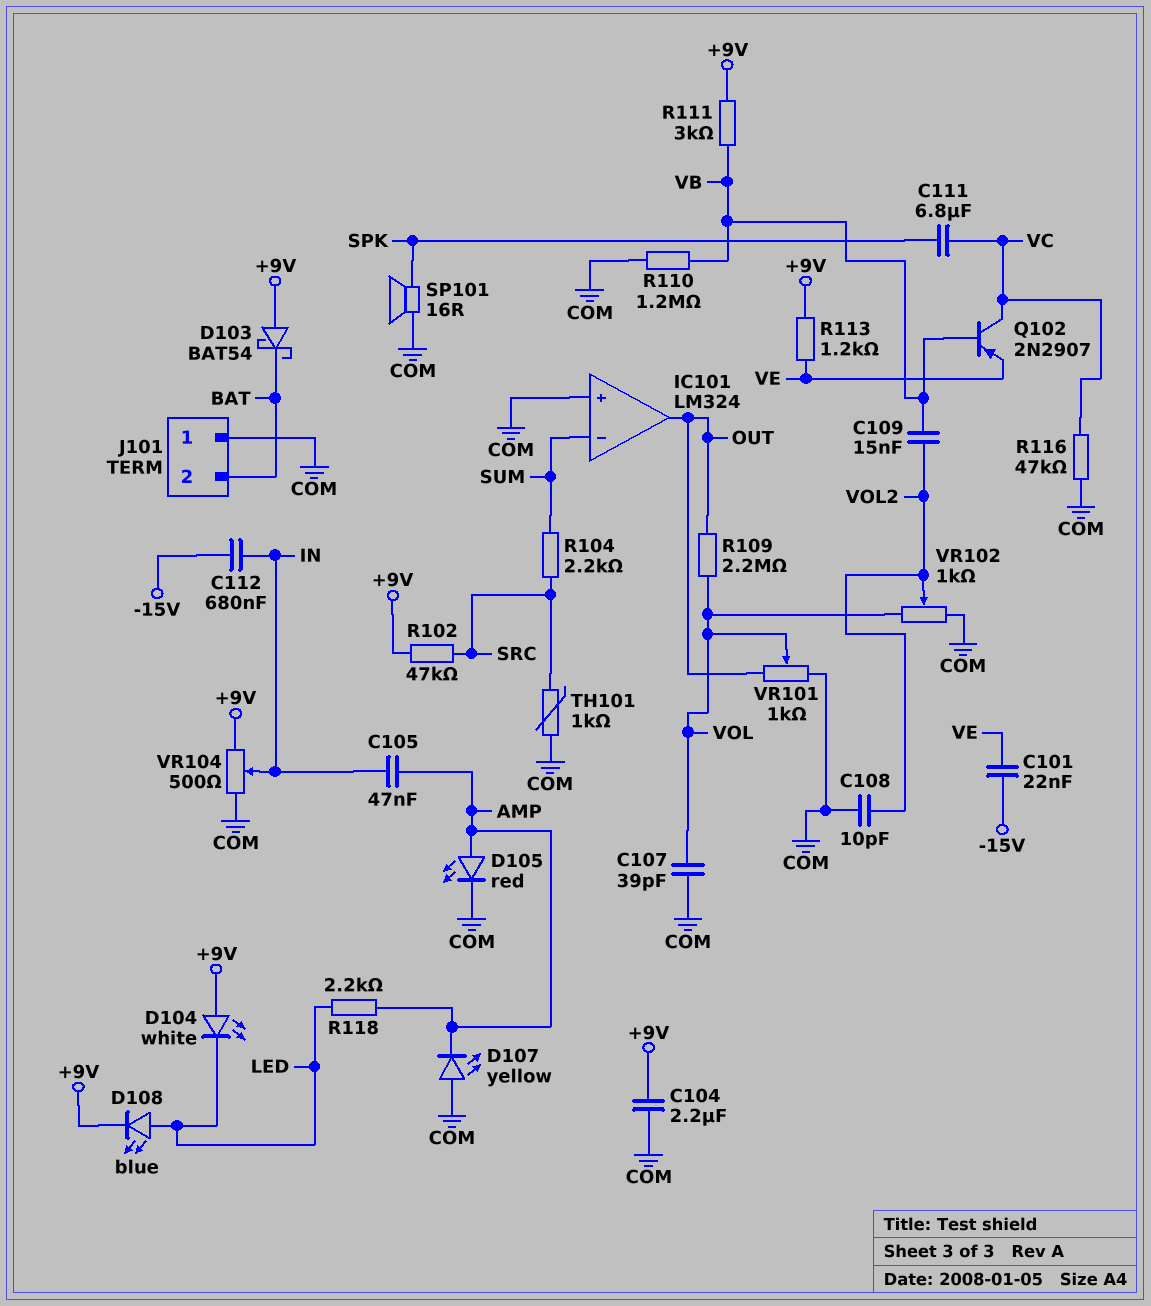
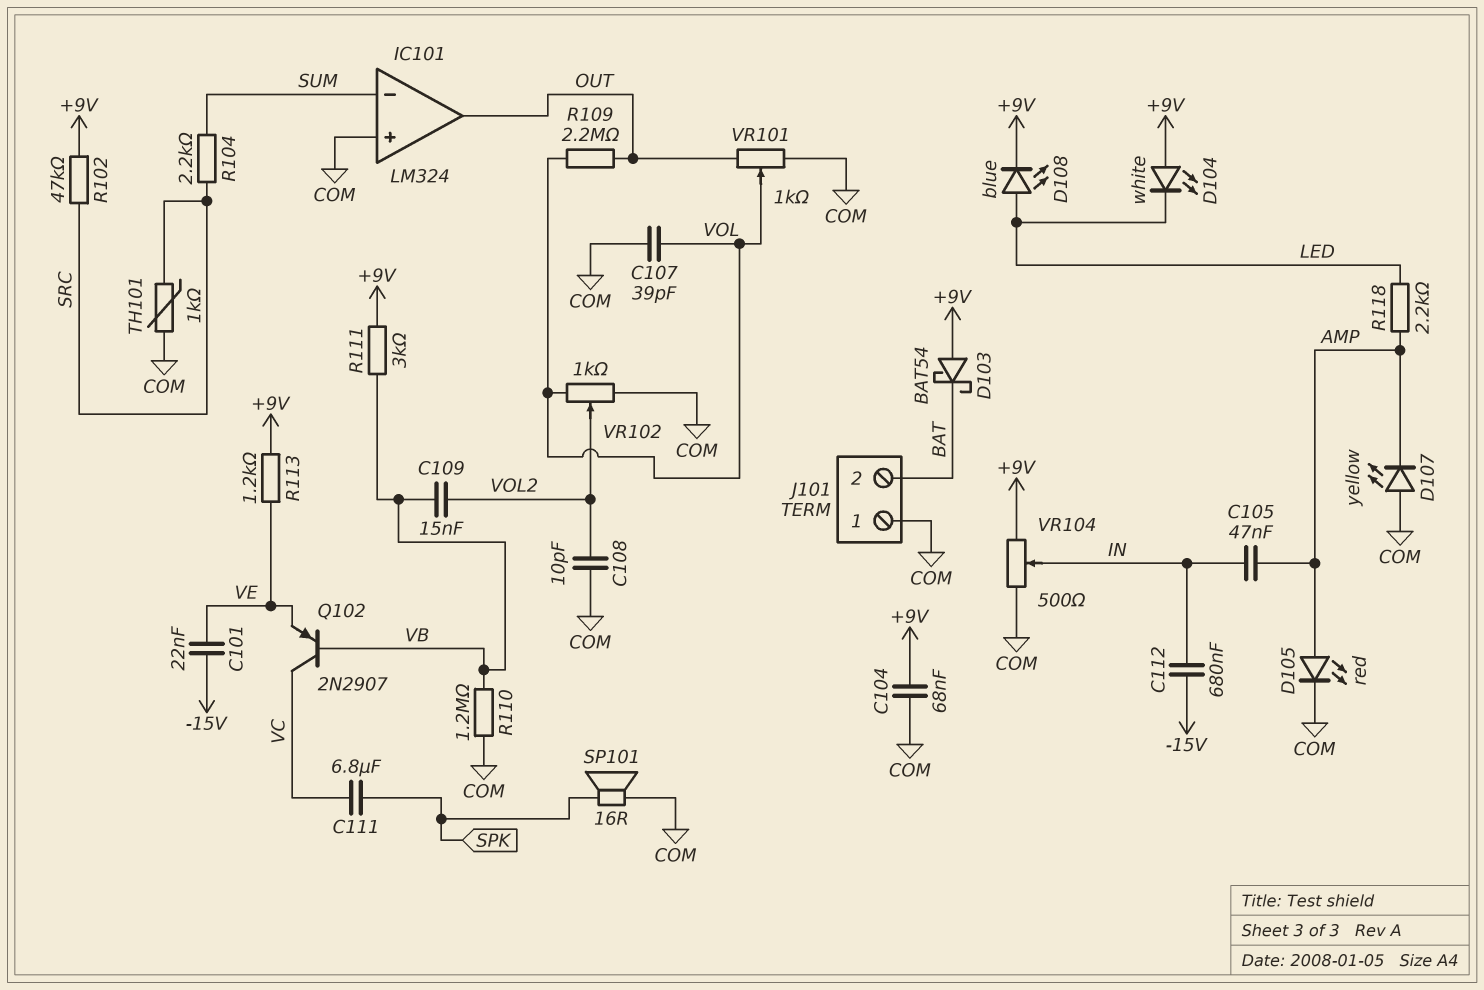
C104: 2.2uF (+9V, COM) -> 68nF (+9V, COM)
R116: 47k (COM, VC) -> none

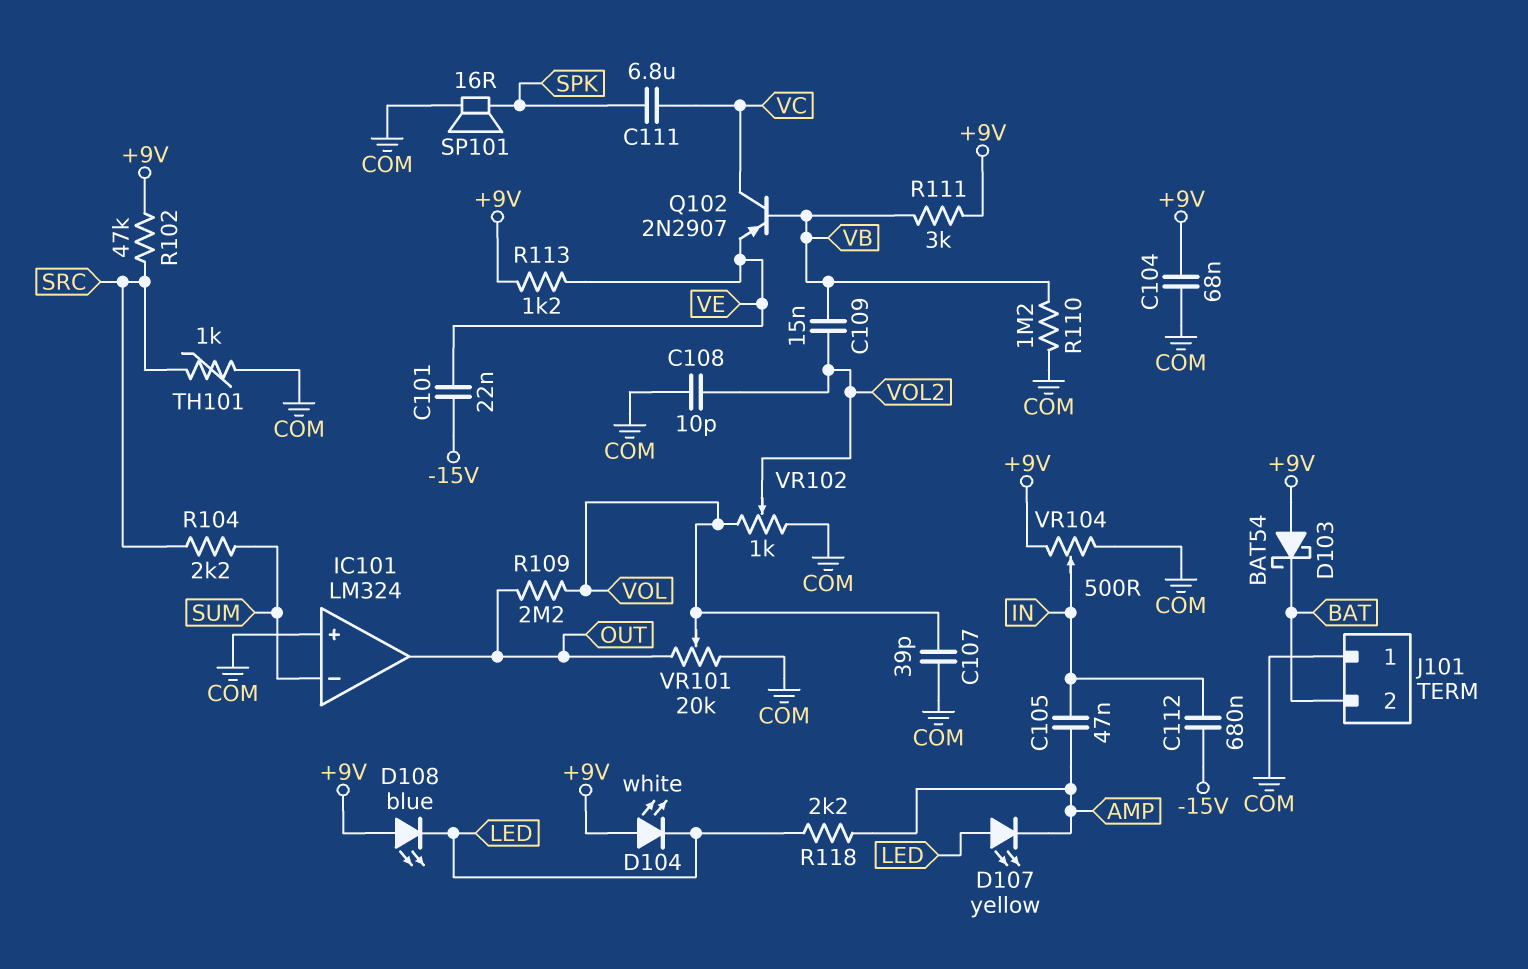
D105: LED red (A AMP, K COM) -> none
D107: LED yellow (A COM, K AMP) -> LED yellow (A LED, K AMP)
D108: LED blue (A LED, K +9V) -> LED blue (A +9V, K LED)
VR101: 1k (COM, OUT, wiper VOL) -> 20k (COM, OUT, wiper VOL)

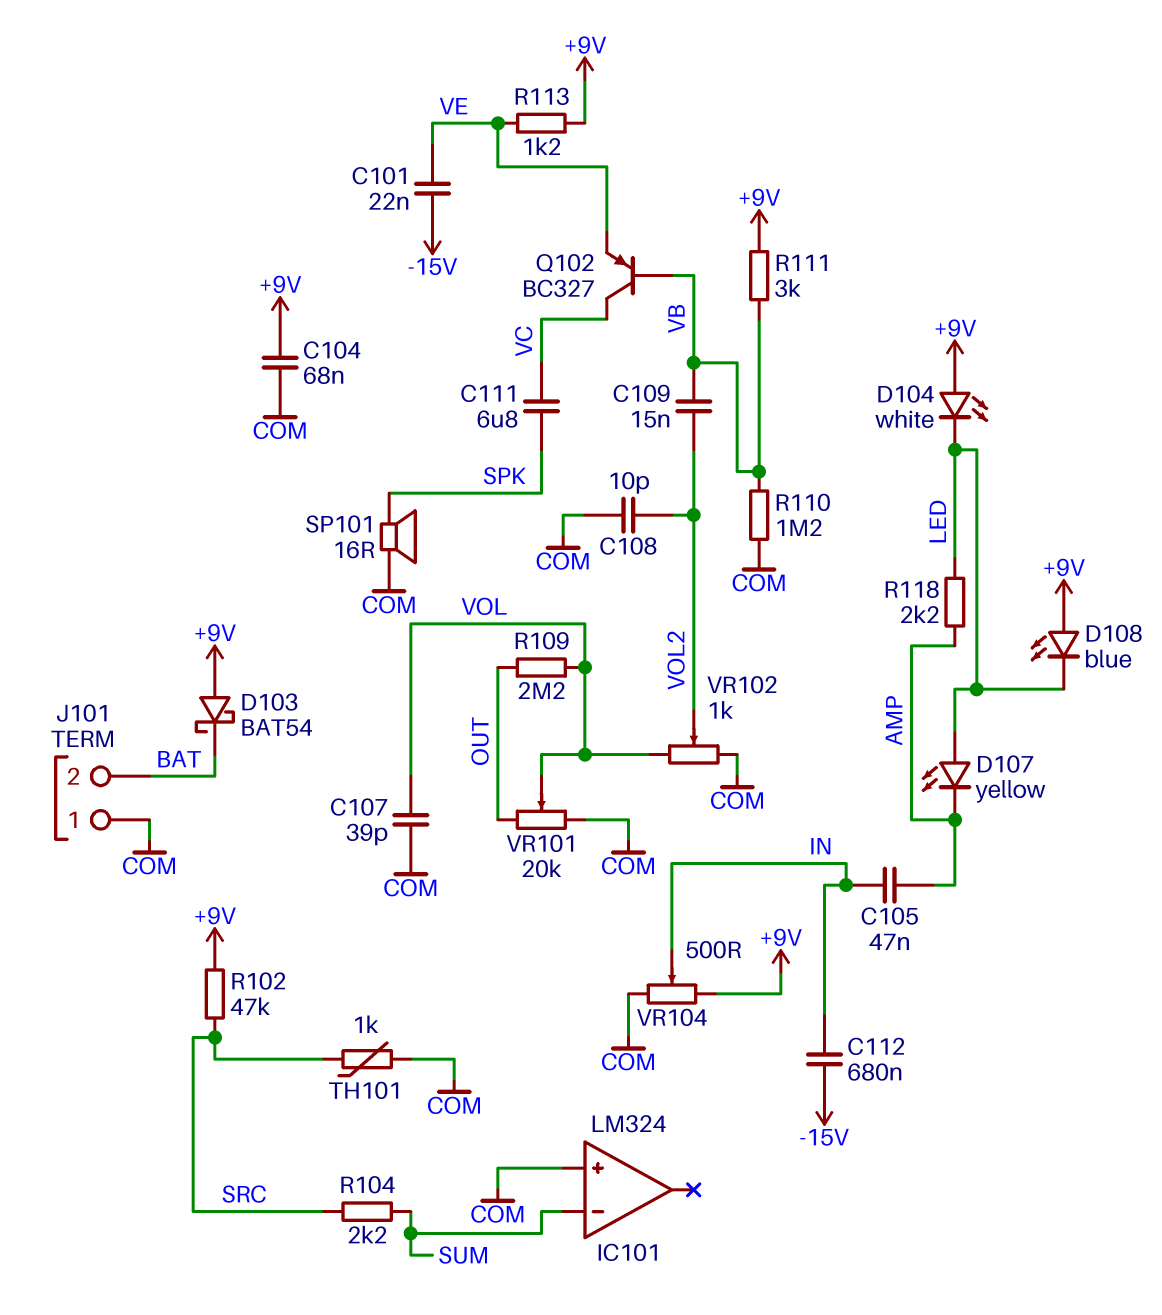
IC101 pin out: OUT -> none
Q102: PNP 2N2907 (B VB, C VC, E VE) -> PNP BC327 (B VB, C VC, E VE)

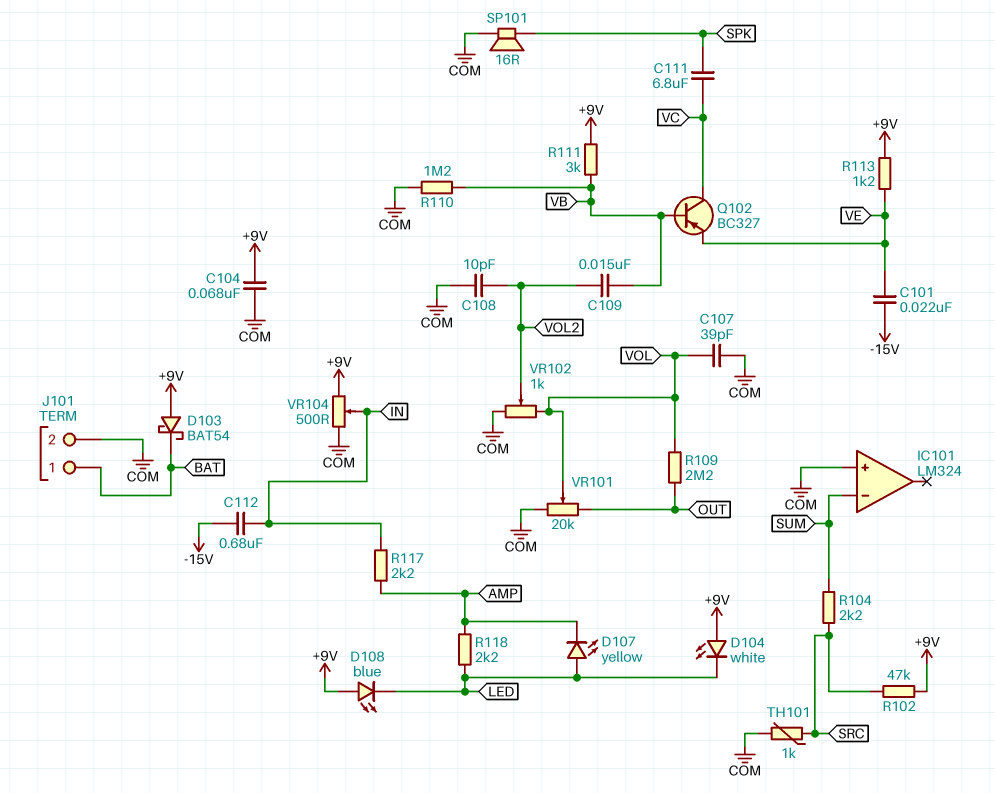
C105: 47nF (AMP, IN) -> none
J101 pin 1: COM -> BAT
J101 pin 2: BAT -> COM
R117: none -> 2.2k (AMP, IN)

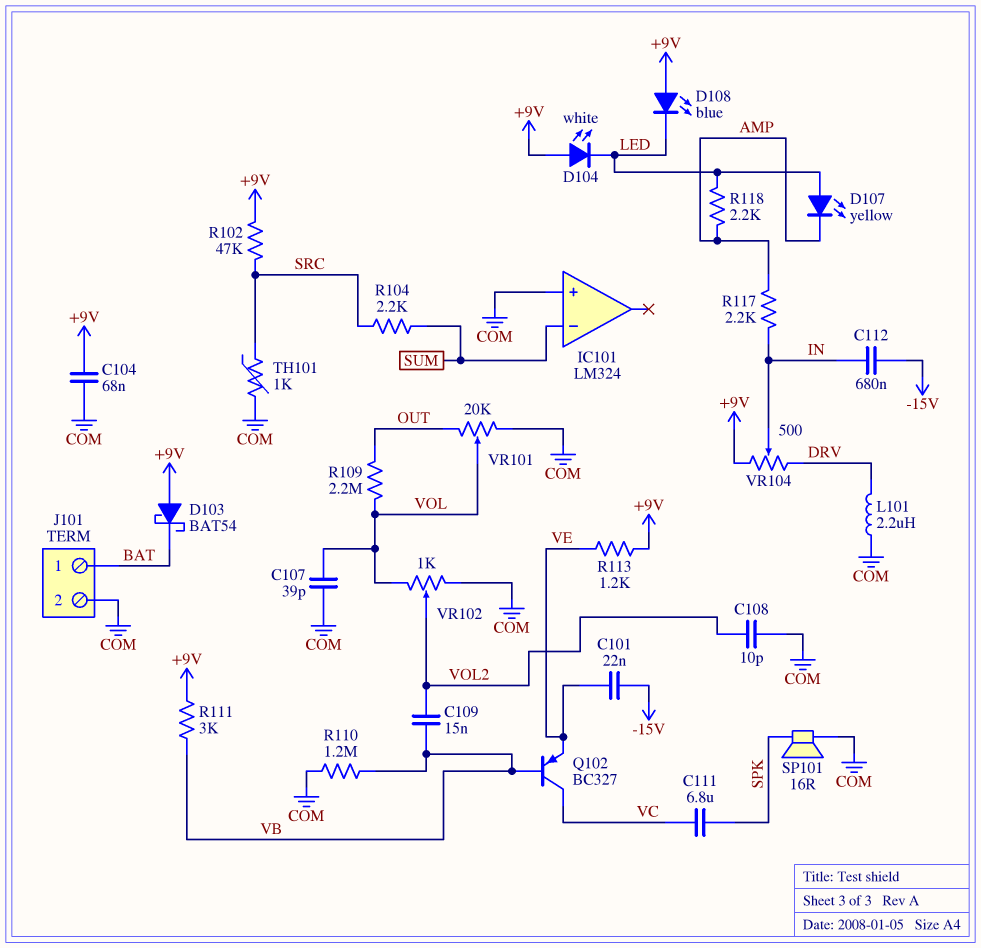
L101: none -> 2.2uH (COM, DRV)
VR104: 500 (+9V, COM, wiper IN) -> 500 (+9V, DRV, wiper IN)

